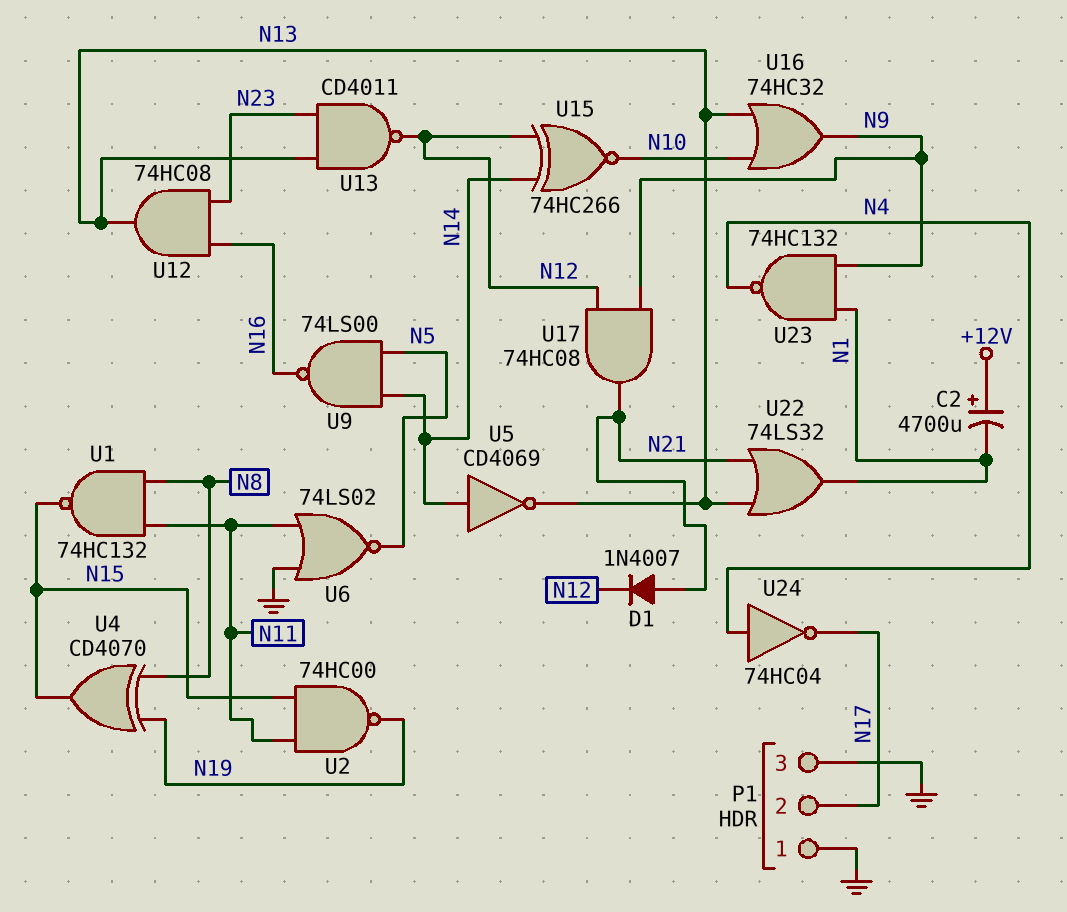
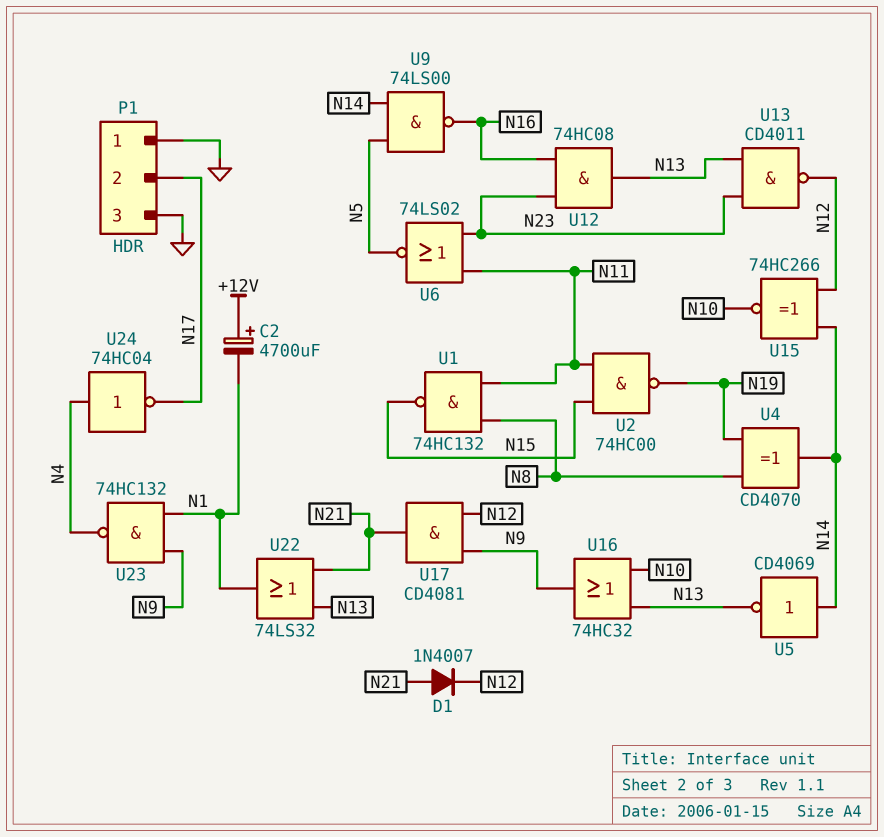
U4: XOR CD4070 (in N8, in N19, out N15) -> XOR CD4070 (in N8, in N19, out N14)
U6: NOR 74LS02 (in GND, in N11, out N5) -> NOR 74LS02 (in N11, in N23, out N5)
U17: AND 74HC08 (in N9, in N12, out N21) -> AND CD4081 (in N9, in N12, out N21)

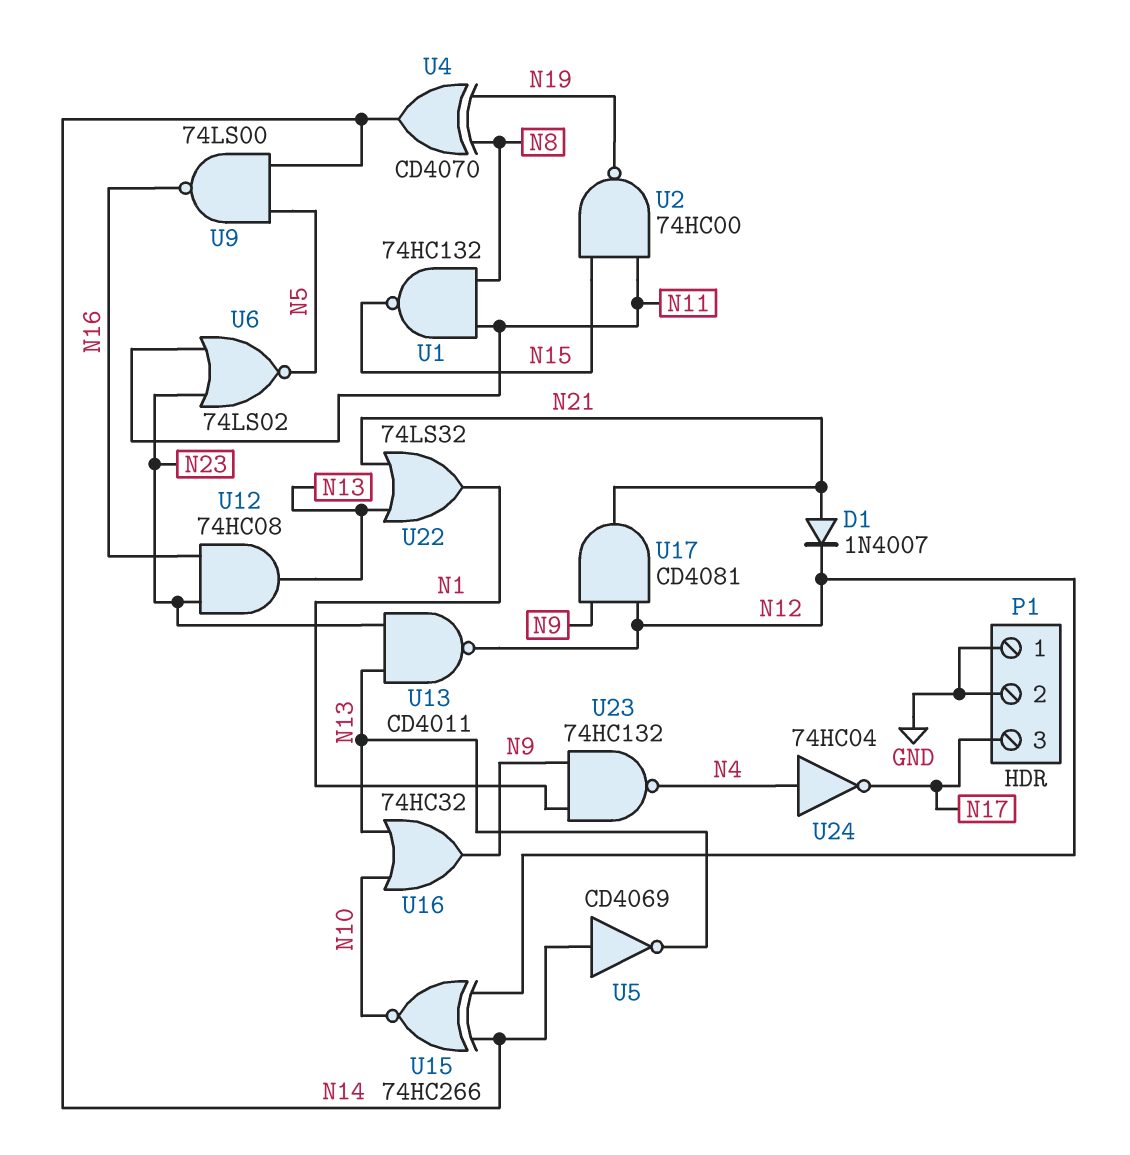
C2: 4700uF (plus +12V, minus N1) -> none
P1 pin 2: N17 -> GND
P1 pin 3: GND -> N17

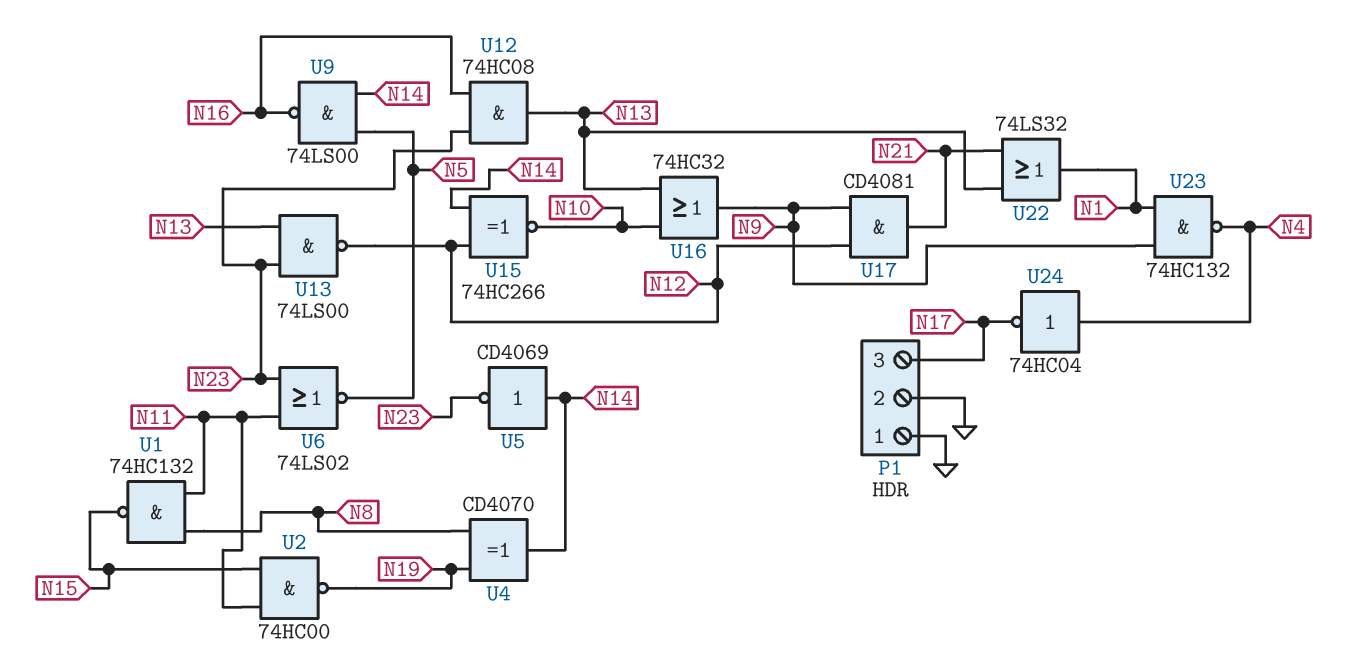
D1: diode 1N4007 (A N21, K N12) -> none
U5: NOT CD4069 (in N14, out N13) -> NOT CD4069 (in N14, out N23)
U13: NAND CD4011 (in N13, in N23, out N12) -> NAND 74LS00 (in N13, in N23, out N12)

